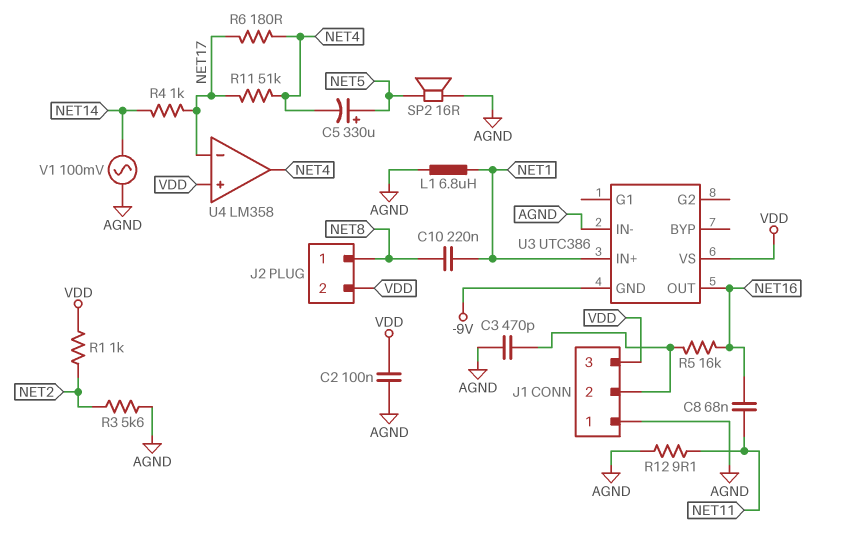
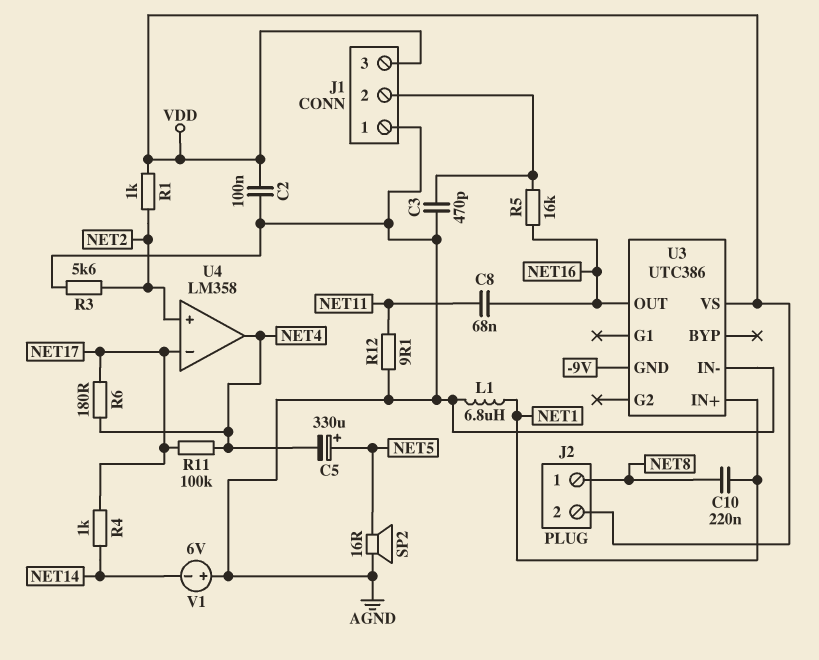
R11: 51k (NET4, NET17) -> 100k (NET4, NET17)
U4 pin in+: VDD -> NET2
V1: AC 100mV (AGND, NET14) -> 6V (plus AGND, minus NET14)

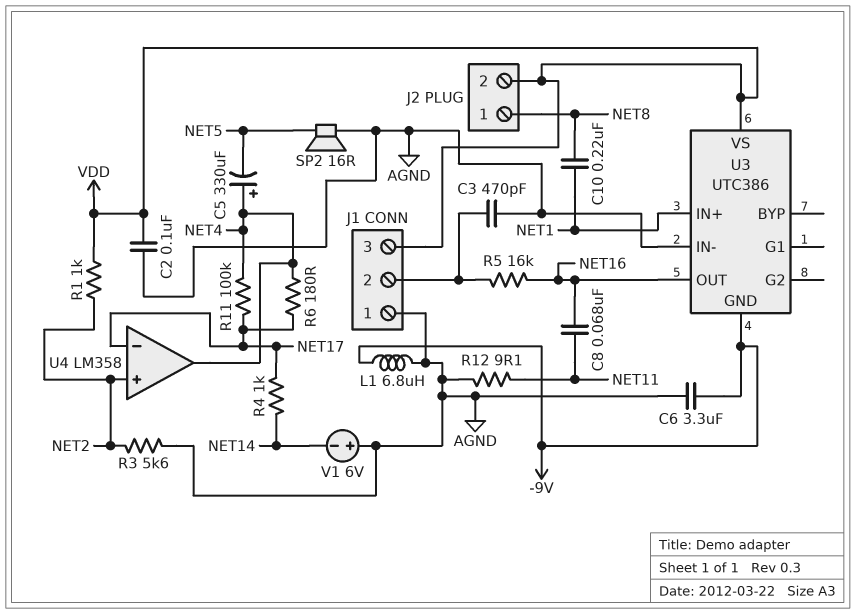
C5: 330uF (plus NET5, minus NET4) -> 330uF (plus NET4, minus NET5)
C6: none -> 3.3uF (-9V, AGND)
L1: 6.8uH (AGND, NET1) -> 6.8uH (-9V, AGND)

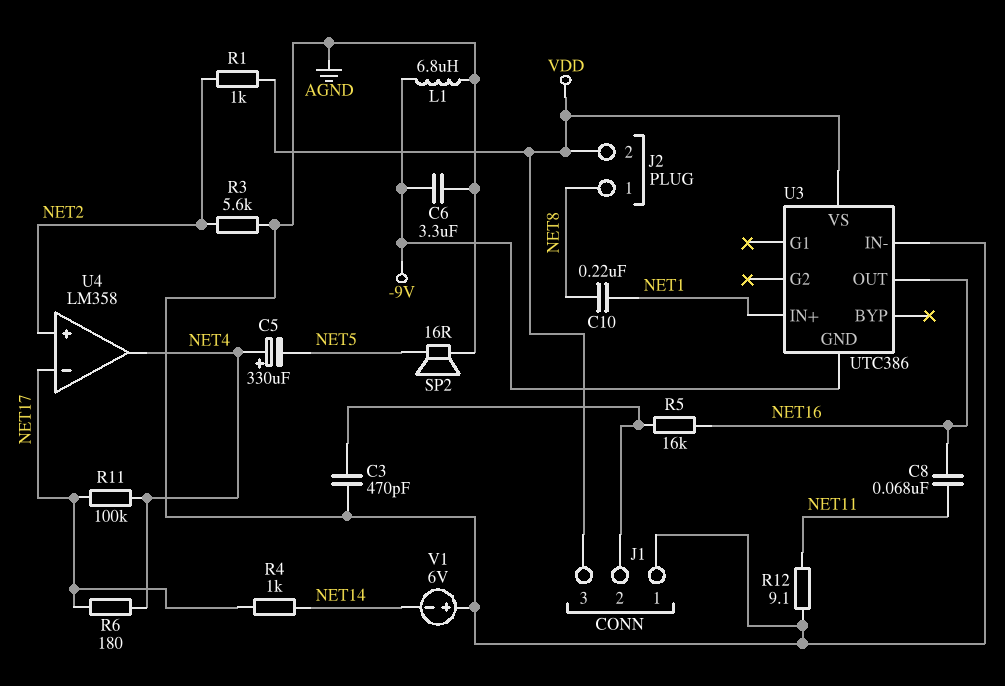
C2: 100nF (AGND, VDD) -> none

